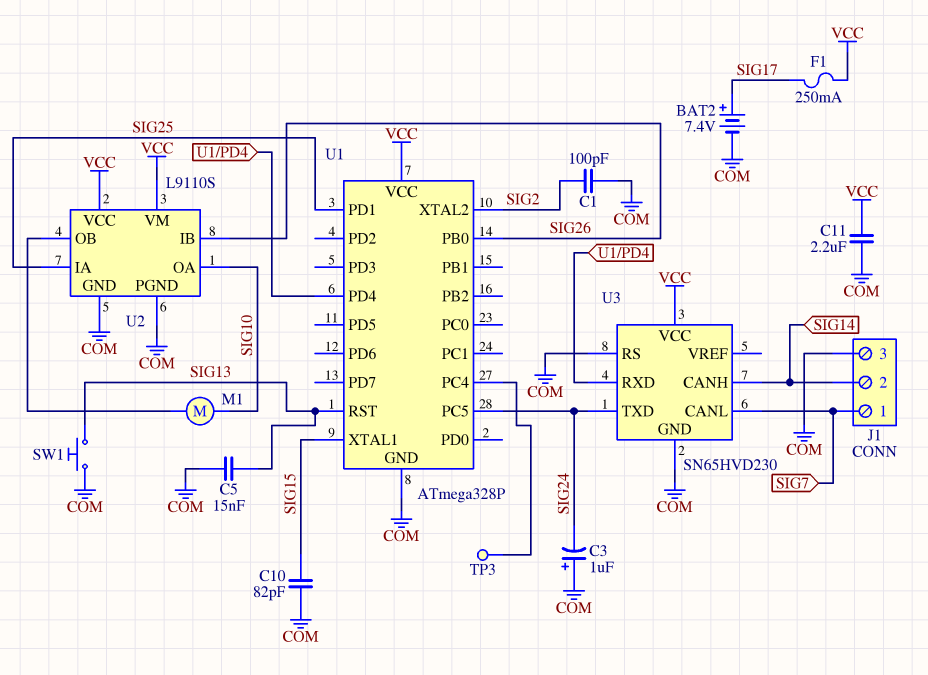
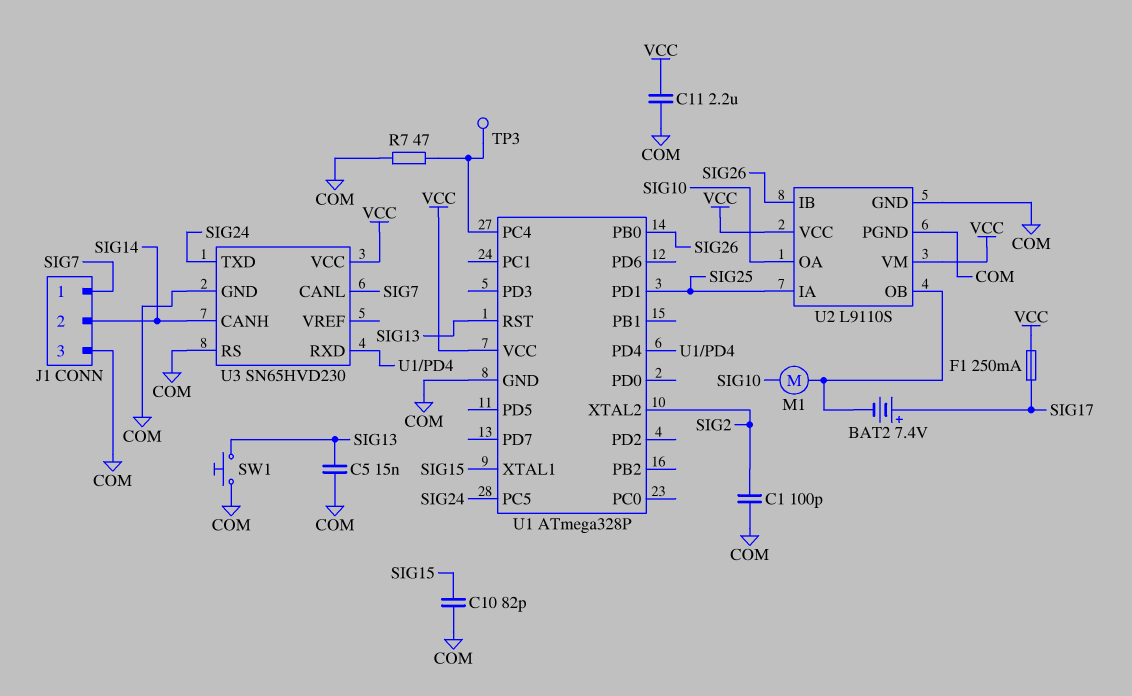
BAT2: 7.4V (plus SIG17, minus COM) -> 7.4V (plus SIG17, minus U2/OB)
C3: 1uF (plus COM, minus SIG24) -> none
R7: none -> 47 (COM, U1/PC4)

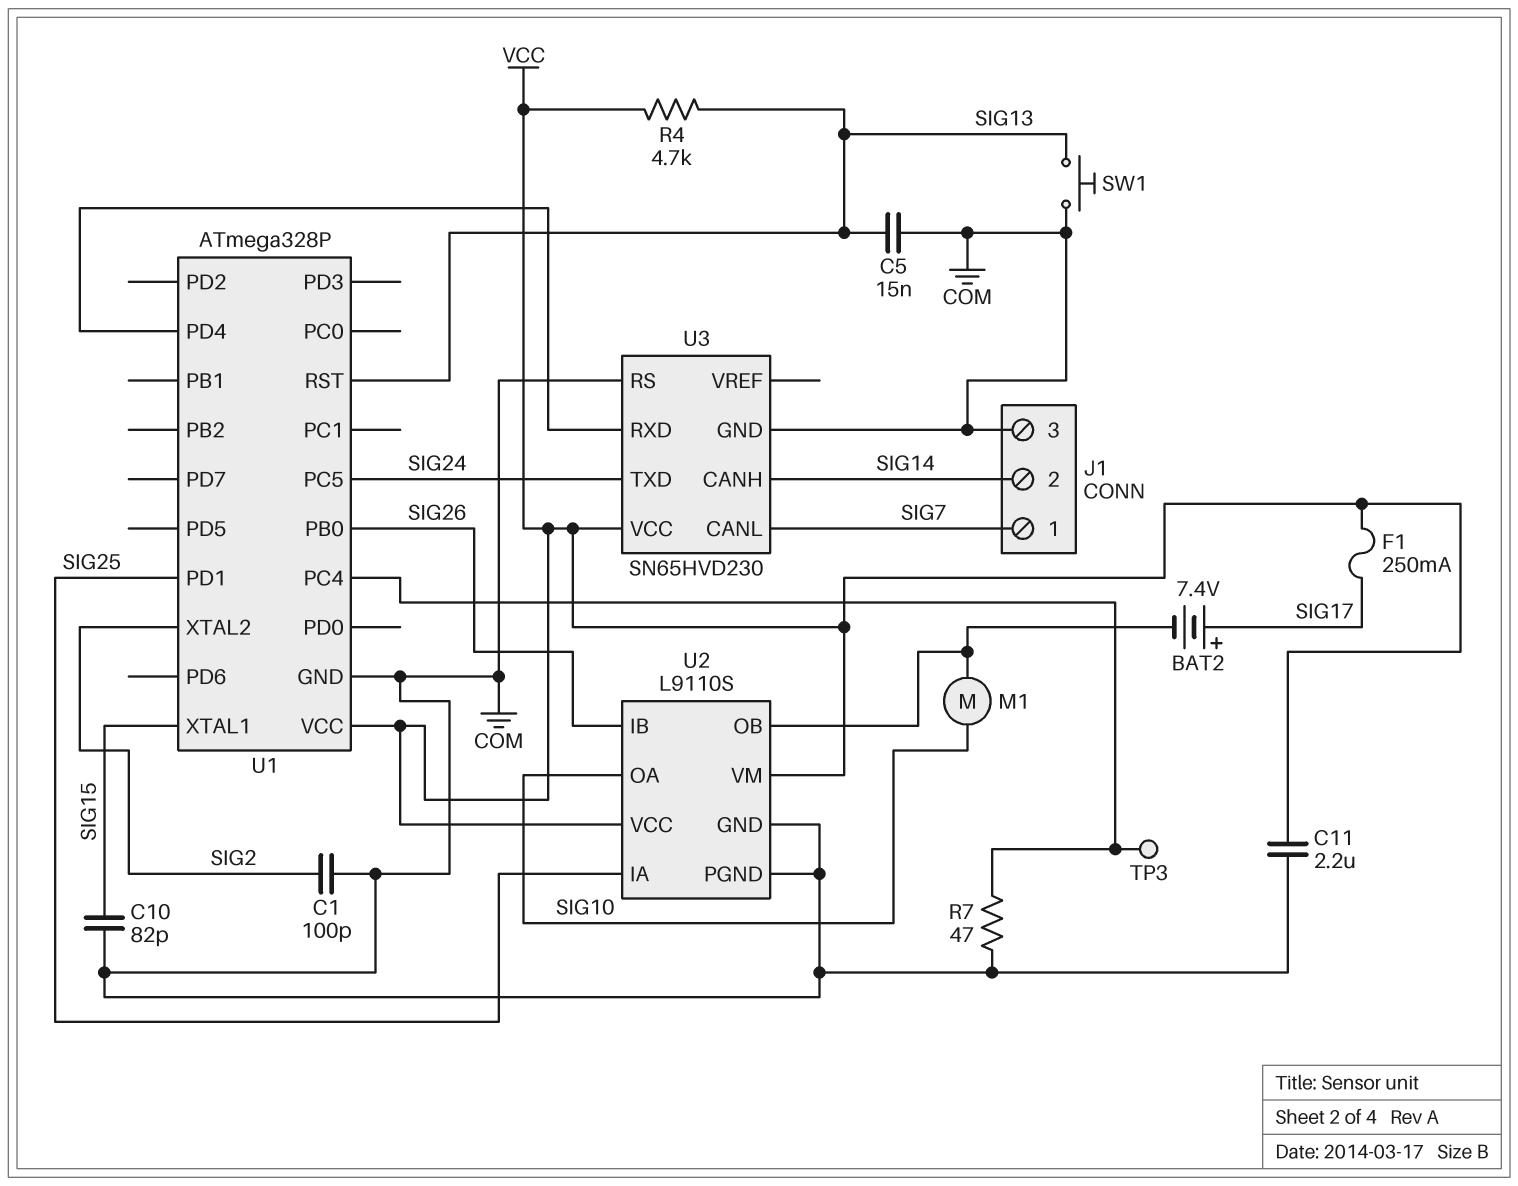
R4: none -> 4.7k (SIG13, VCC)

